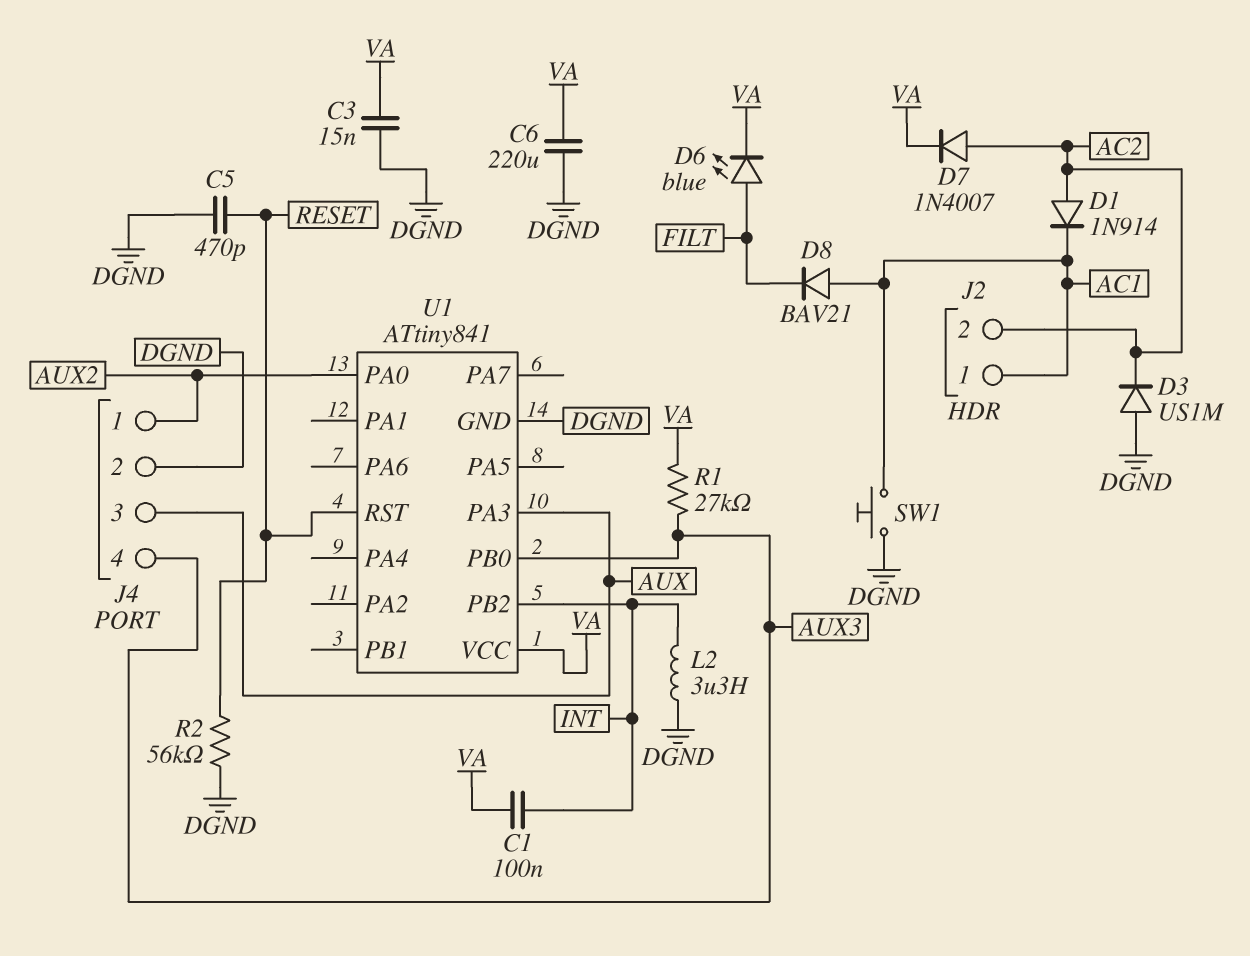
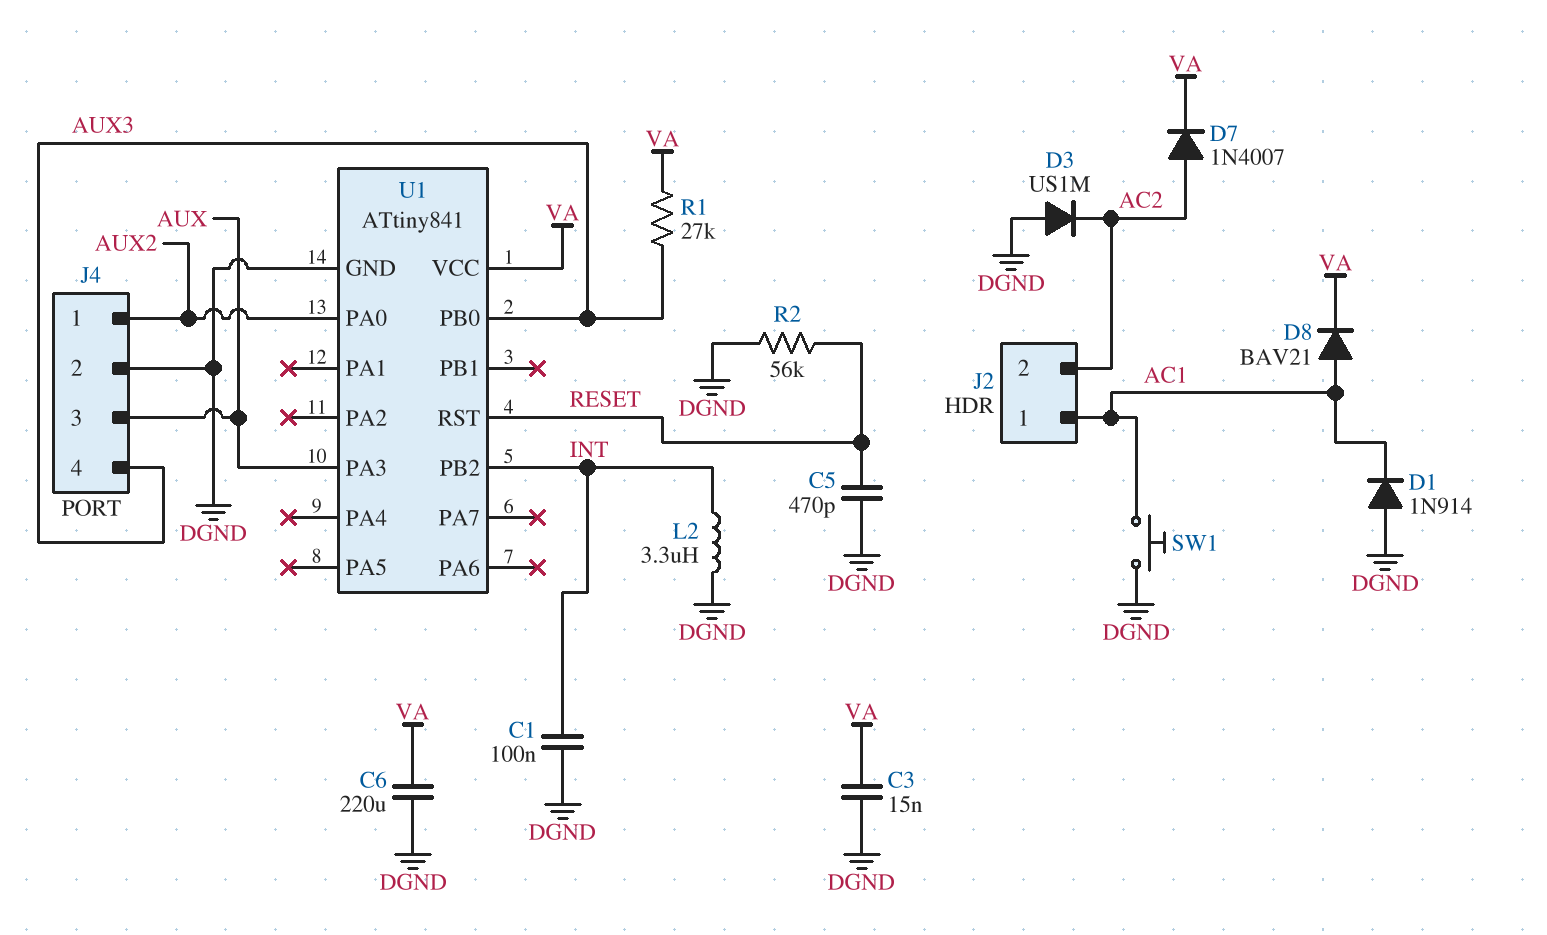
C1: 100nF (INT, VA) -> 100nF (DGND, INT)
D1: diode 1N914 (A AC2, K AC1) -> diode 1N914 (A DGND, K AC1)
D6: LED blue (A FILT, K VA) -> none
D8: diode BAV21 (A AC1, K FILT) -> diode BAV21 (A AC1, K VA)

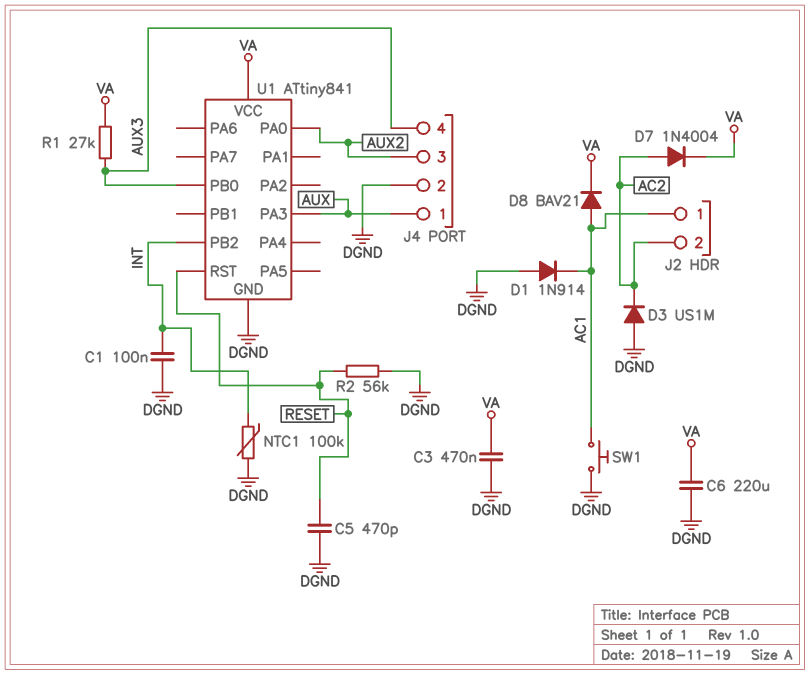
C3: 15nF (DGND, VA) -> 470nF (DGND, VA)
D7: diode 1N4007 (A AC2, K VA) -> diode 1N4004 (A AC2, K VA)
J4 pin 1: AUX2 -> AUX
J4 pin 3: AUX -> AUX2
L2: 3.3uH (DGND, INT) -> none
NTC1: none -> 100k (DGND, INT)

